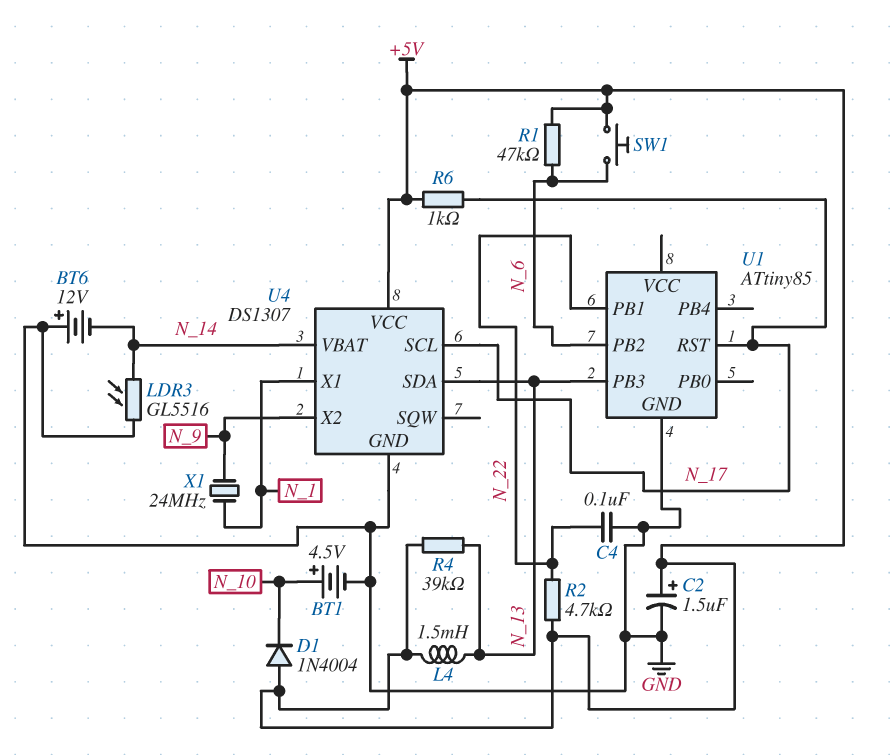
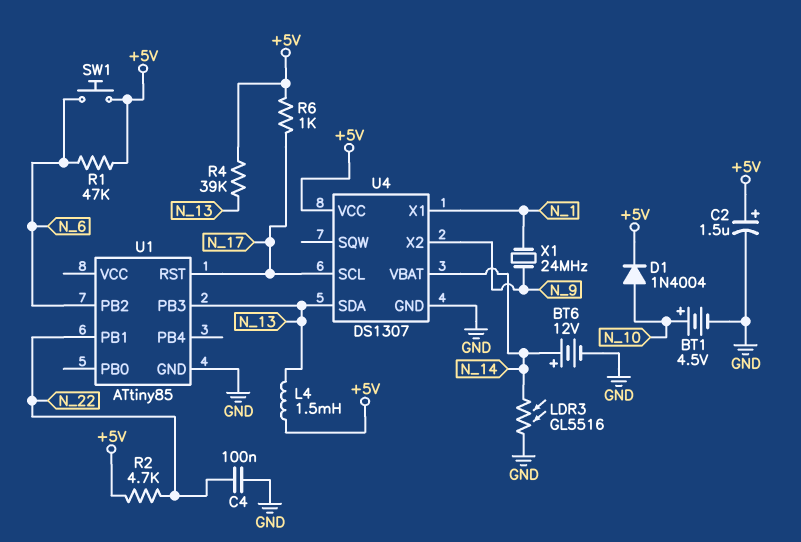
BT6: 12V (plus GND, minus N_14) -> 12V (plus N_14, minus GND)
D1: diode 1N4004 (A +5V, K N_10) -> diode 1N4004 (A N_10, K +5V)

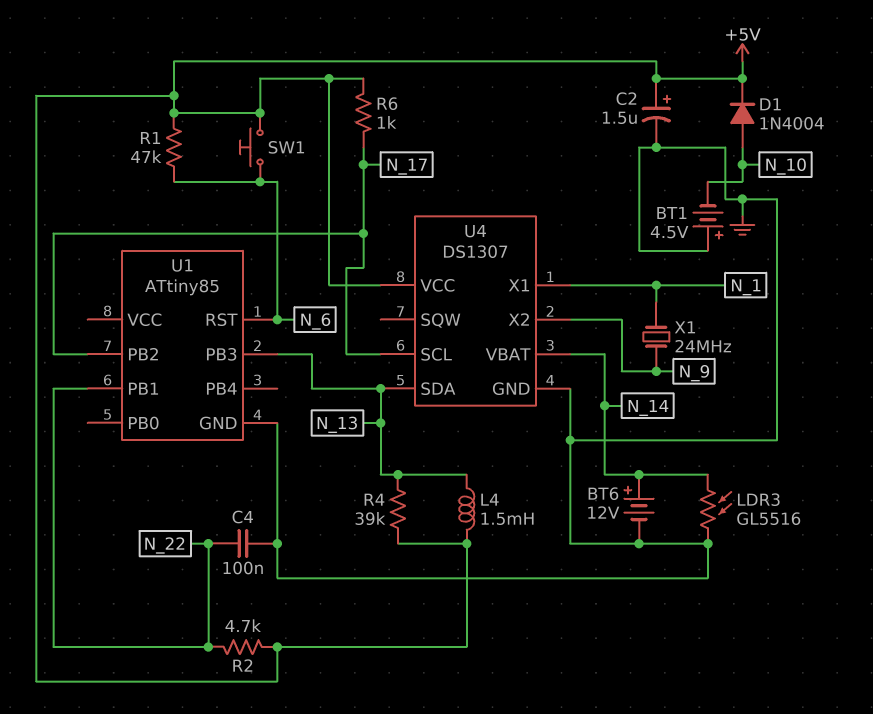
BT1: 4.5V (plus N_10, minus GND) -> 4.5V (plus GND, minus N_10)
U1 pin PB2: N_6 -> N_17
U1 pin RST: N_17 -> N_6

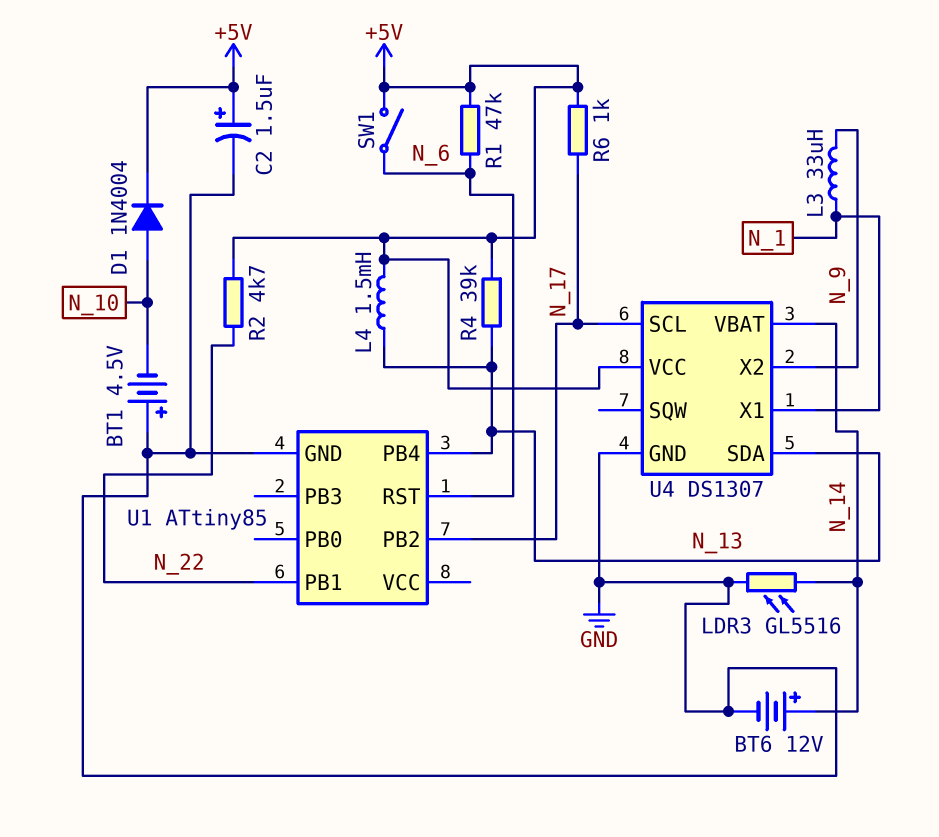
C4: 100nF (GND, N_22) -> none
L3: none -> 33uH (N_1, N_9)
SW1: button (+5V, N_6) -> switch (+5V, N_6)
U1 pin PB3: N_13 -> none
U1 pin PB4: none -> N_13
X1: 24MHz (N_1, N_9) -> none

